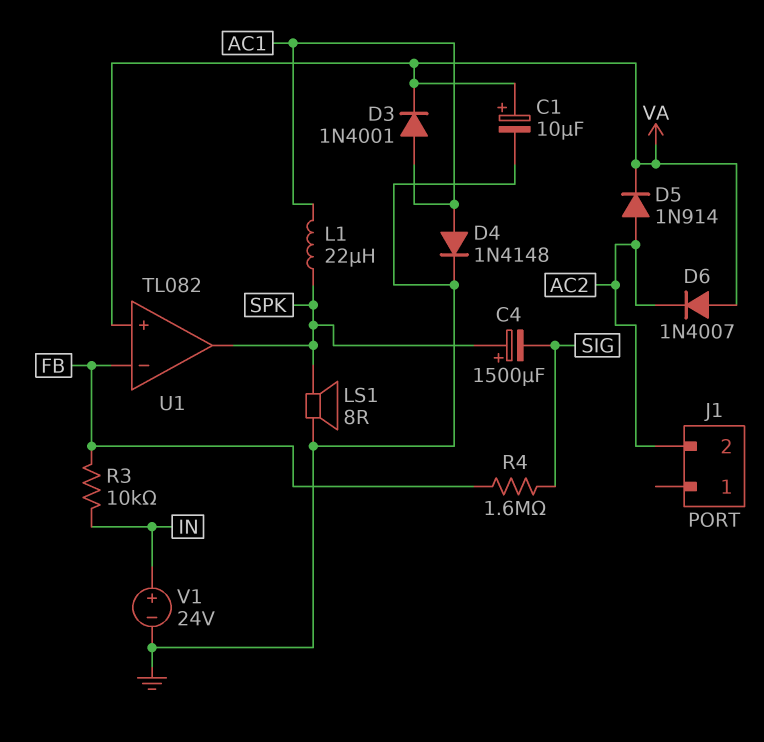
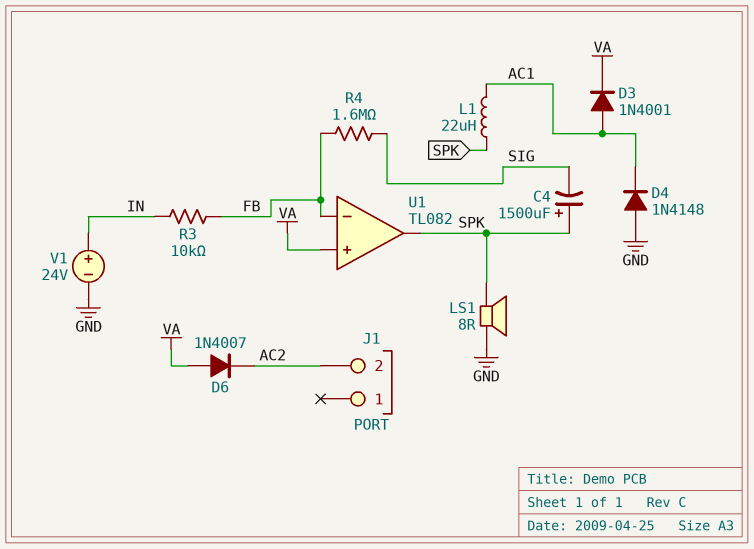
C1: 10uF (plus VA, minus GND) -> none
D4: diode 1N4148 (A AC1, K GND) -> diode 1N4148 (A GND, K AC1)
D5: diode 1N914 (A AC2, K VA) -> none

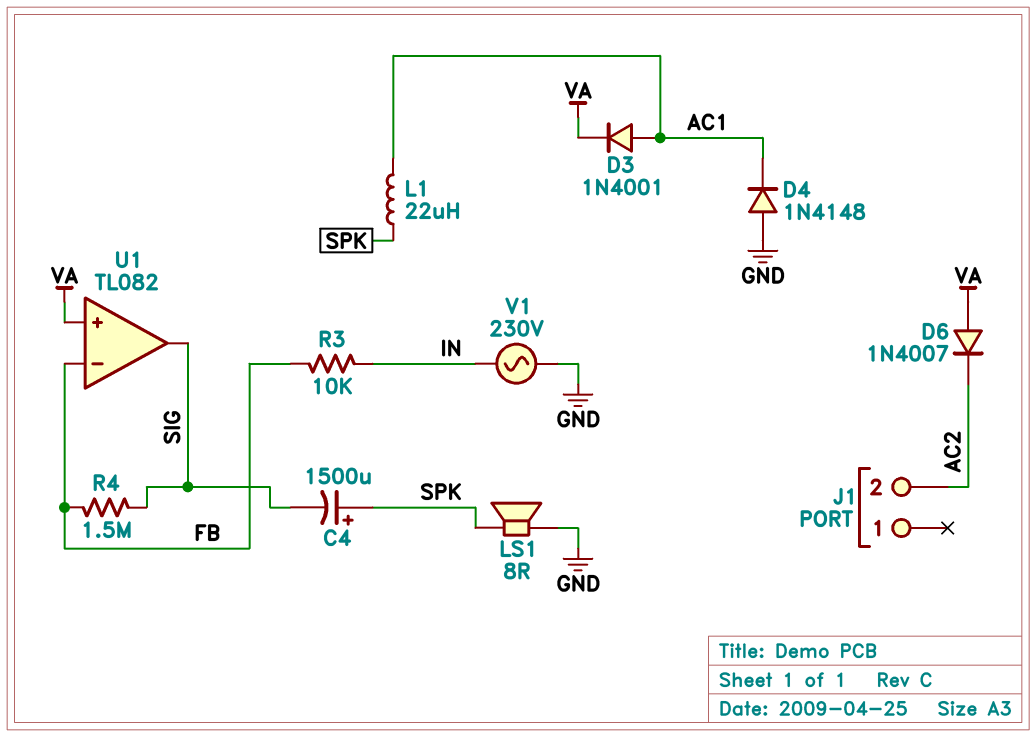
R4: 1.6M (FB, SIG) -> 1.5M (FB, SIG)
U1 pin out: SPK -> SIG
V1: 24V (plus IN, minus GND) -> AC 230V (GND, IN)

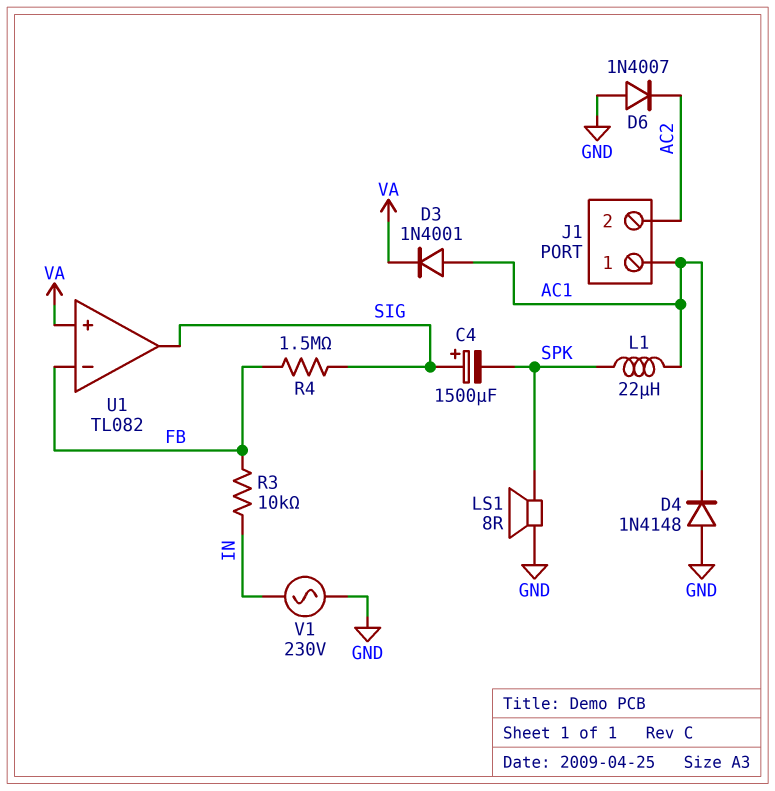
C4: 1500uF (plus SPK, minus SIG) -> 1500uF (plus SIG, minus SPK)
D6: diode 1N4007 (A VA, K AC2) -> diode 1N4007 (A GND, K AC2)
J1 pin 1: none -> AC1

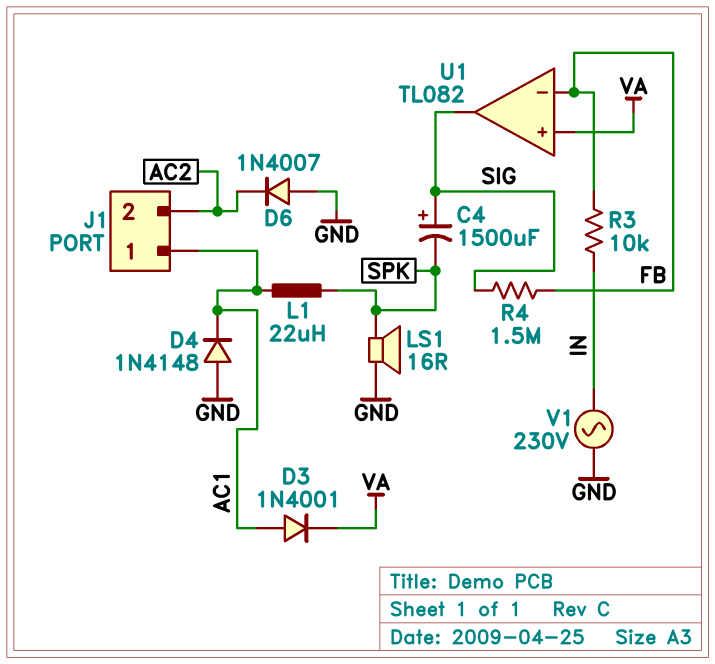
LS1: speaker 8R (GND, SPK) -> speaker 16R (GND, SPK)

